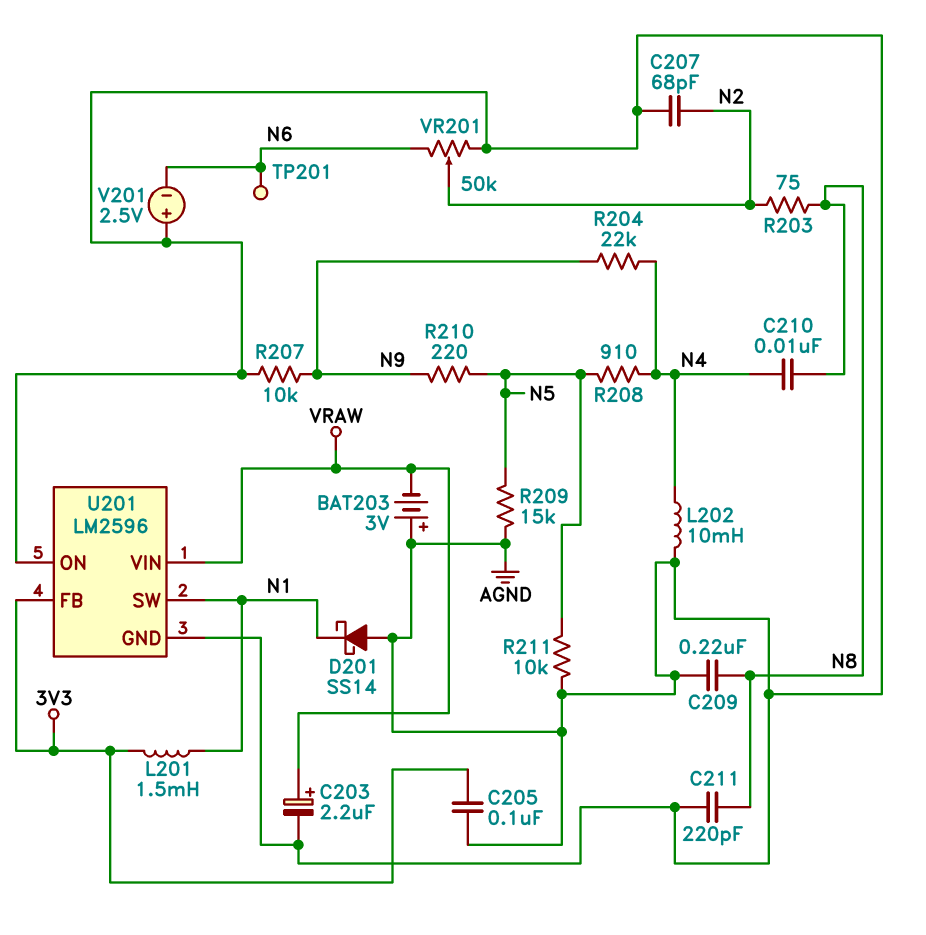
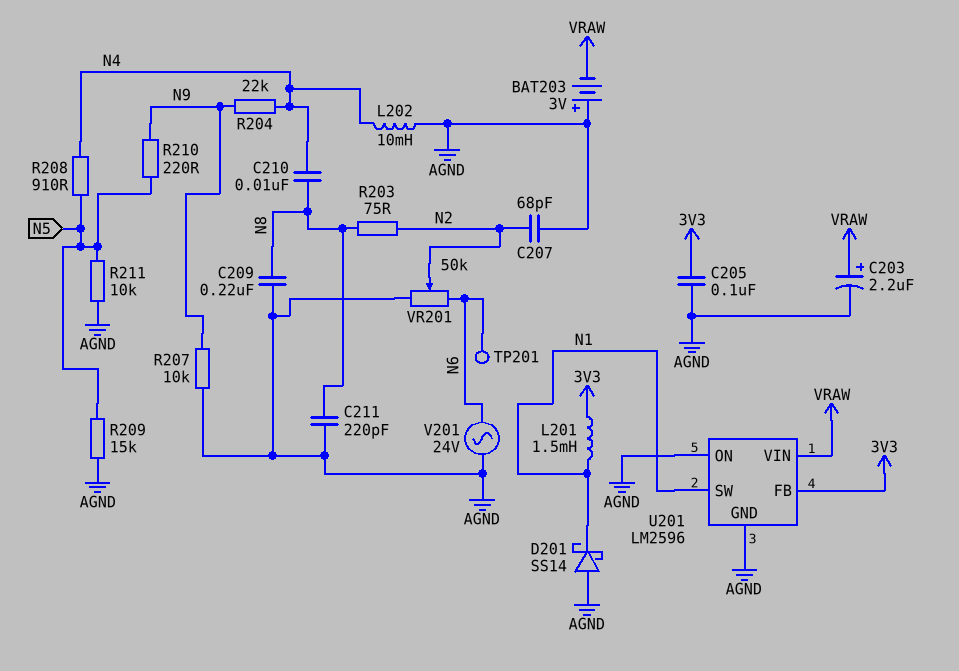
V201: 2.5V (plus AGND, minus N6) -> AC 24V (AGND, N6)

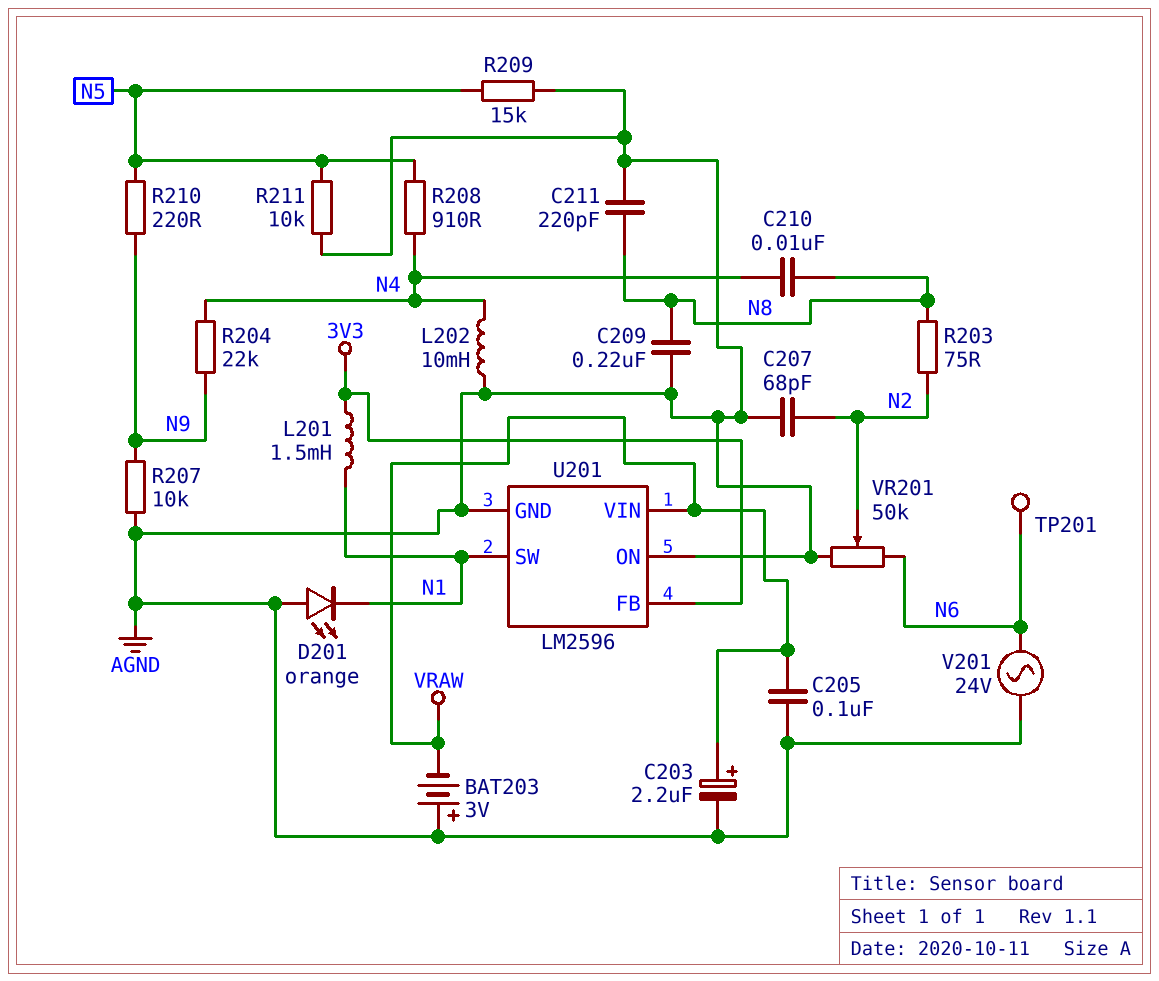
C205: 100nF (3V3, AGND) -> 100nF (AGND, VRAW)
D201: schottky SS14 (A AGND, K N1) -> LED orange (A AGND, K N1)

